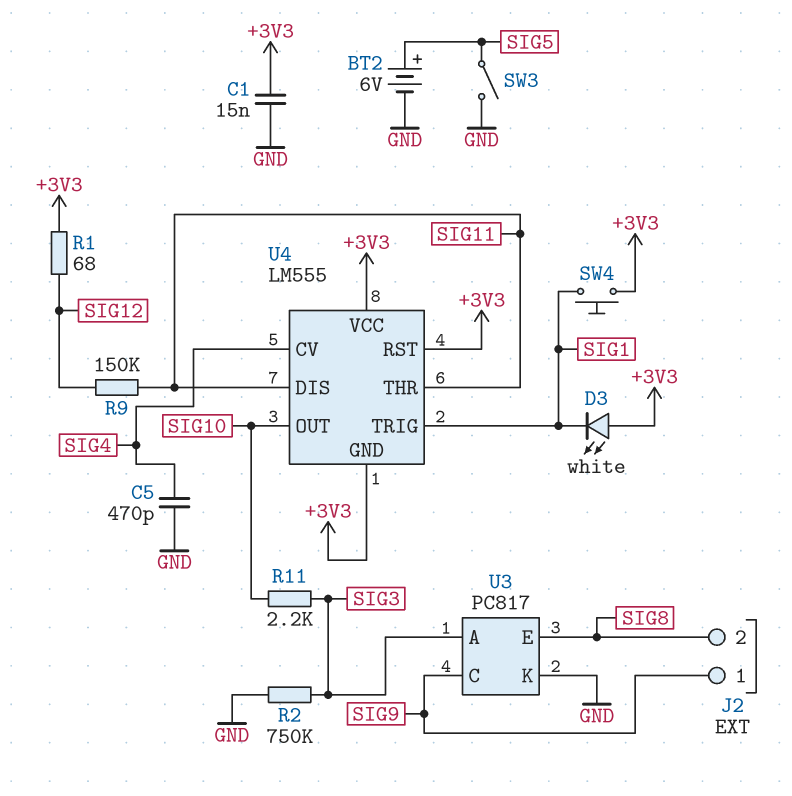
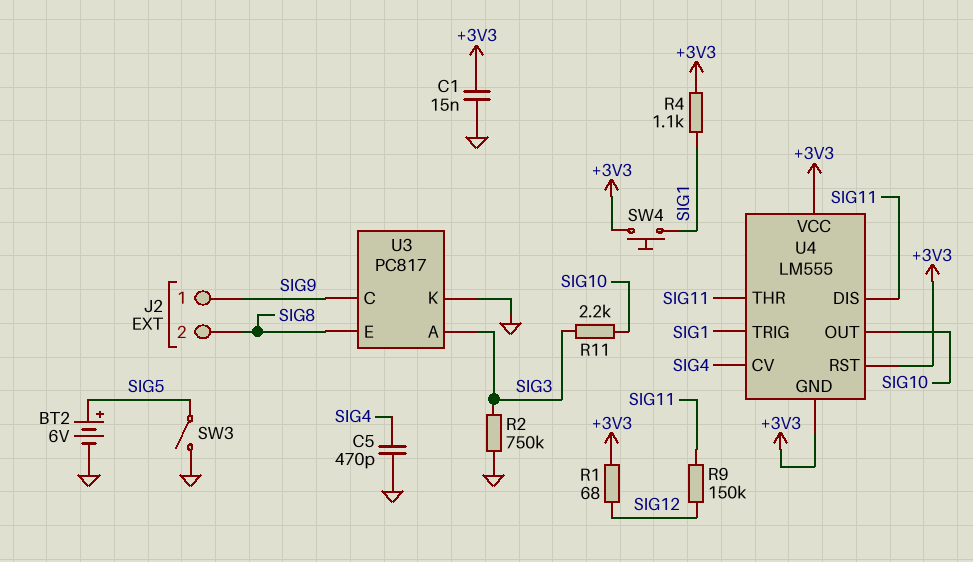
D3: LED white (A +3V3, K SIG1) -> none
R4: none -> 1.1k (+3V3, SIG1)

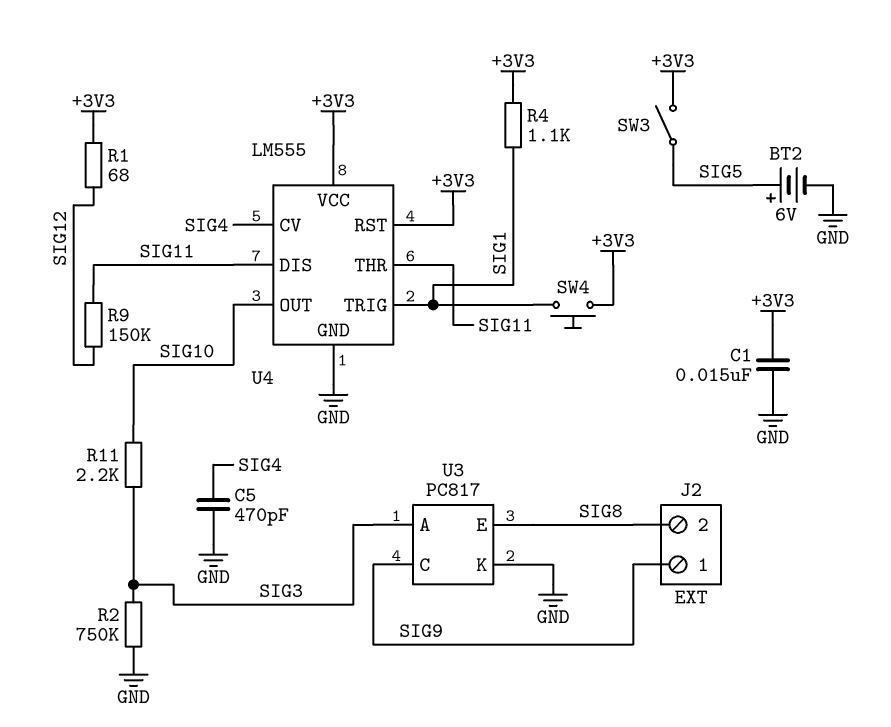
SW3: switch (GND, SIG5) -> switch (+3V3, SIG5)
U4 pin GND: +3V3 -> GND

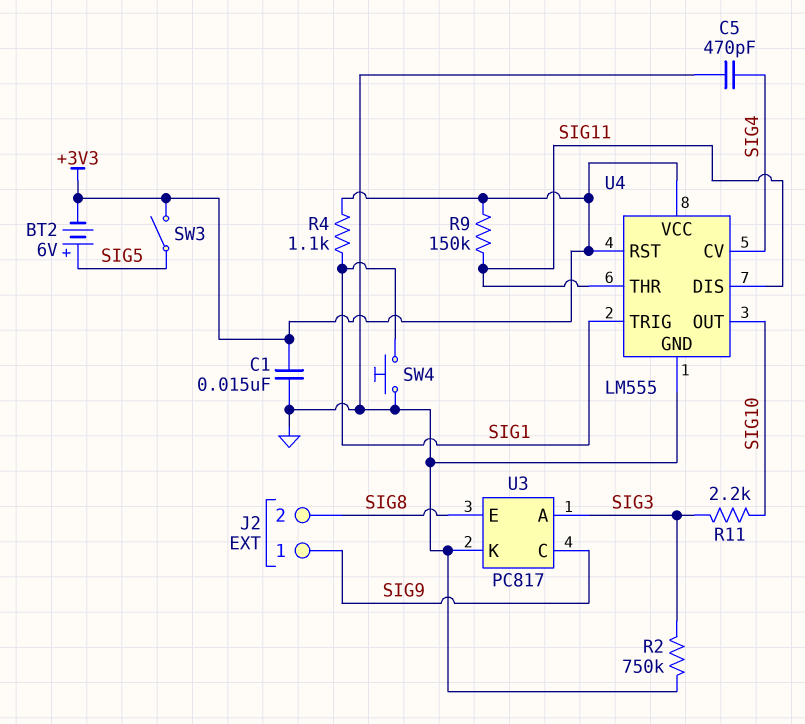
BT2: 6V (plus SIG5, minus GND) -> 6V (plus SIG5, minus +3V3)
R1: 68 (+3V3, SIG12) -> none
R9: 150k (SIG11, SIG12) -> 150k (+3V3, SIG11)
SW4: button (+3V3, SIG1) -> button (GND, SIG1)

